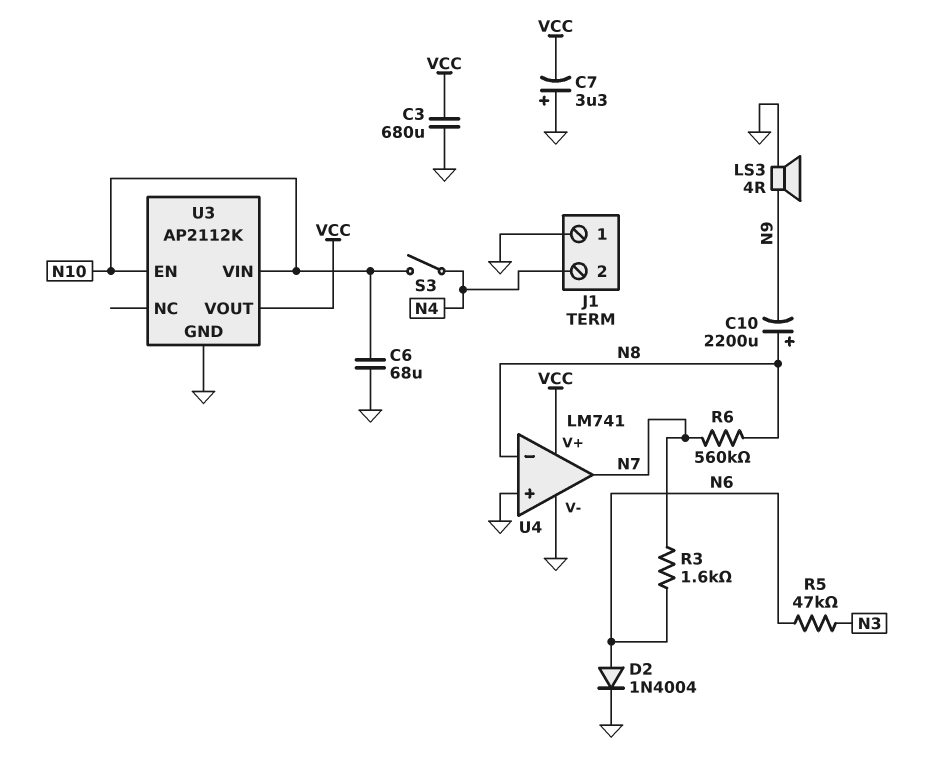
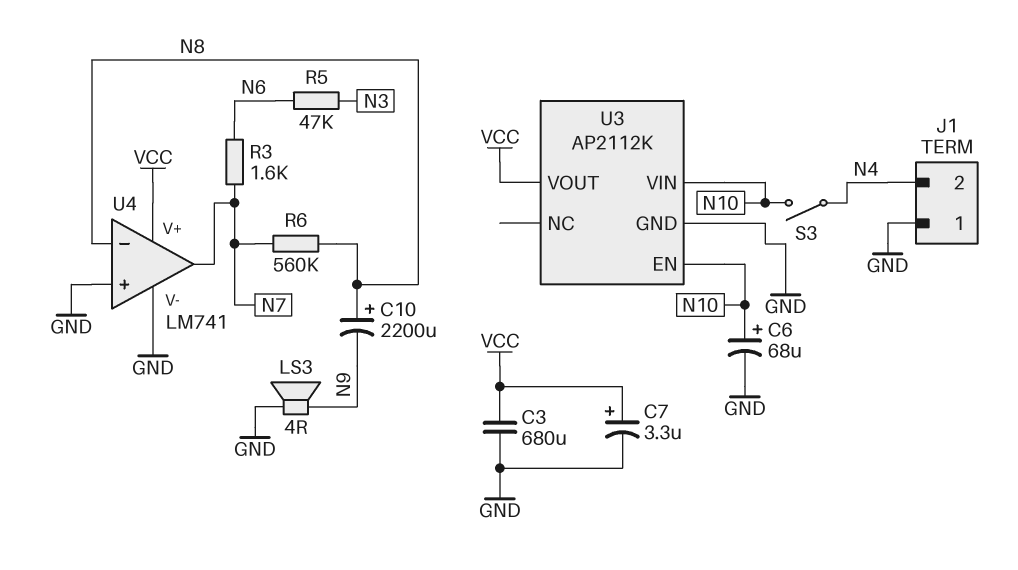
C6: 68uF (GND, N10) -> 68uF (plus N10, minus GND)
C7: 3.3uF (plus GND, minus VCC) -> 3.3uF (plus VCC, minus GND)
D2: diode 1N4004 (A N6, K GND) -> none

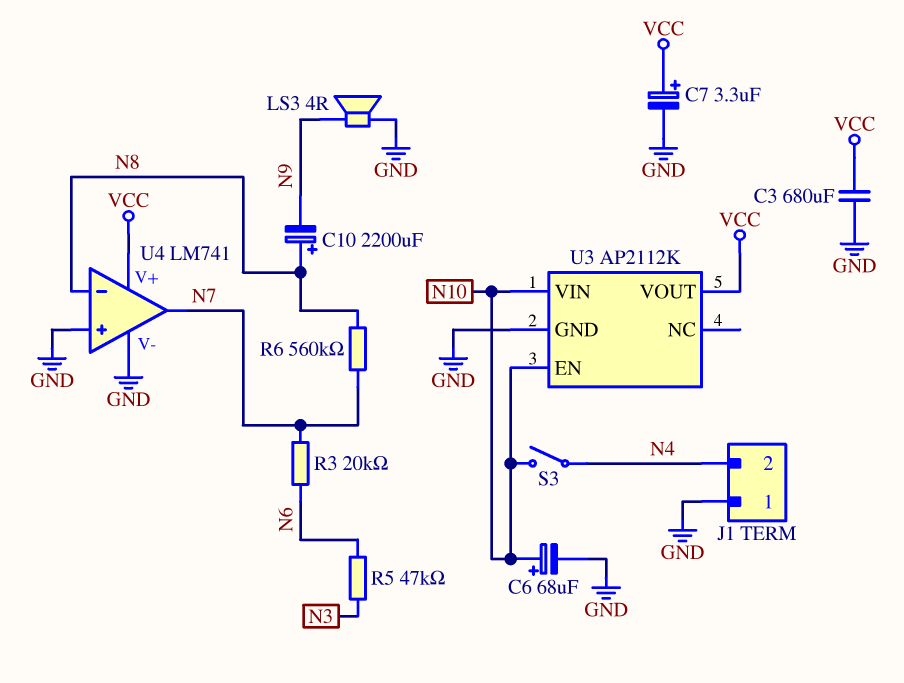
R3: 1.6k (N6, N7) -> 20k (N6, N7)

